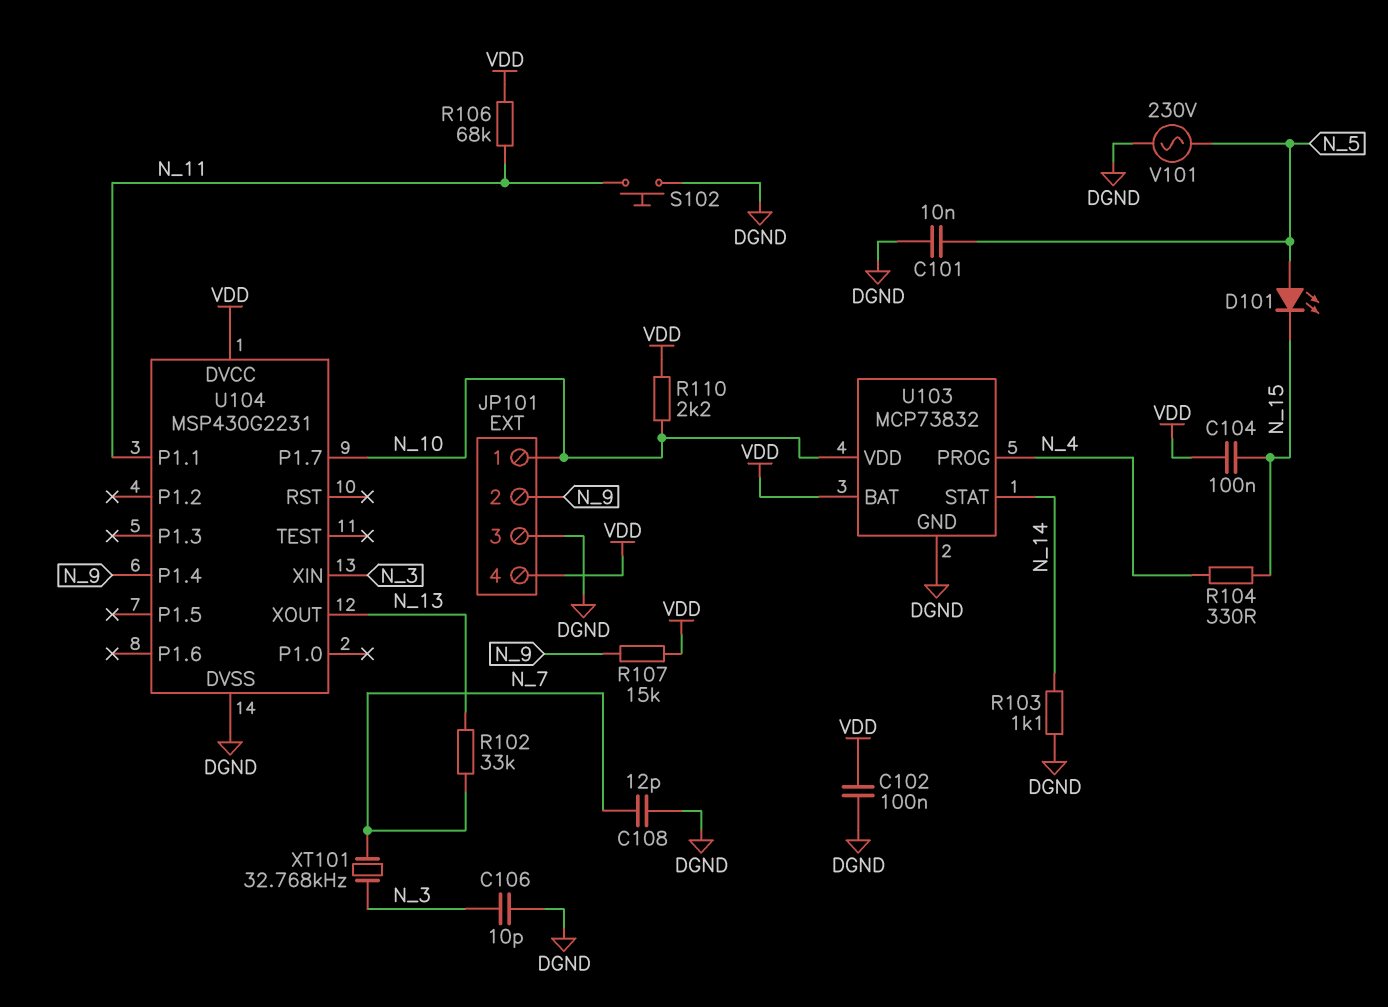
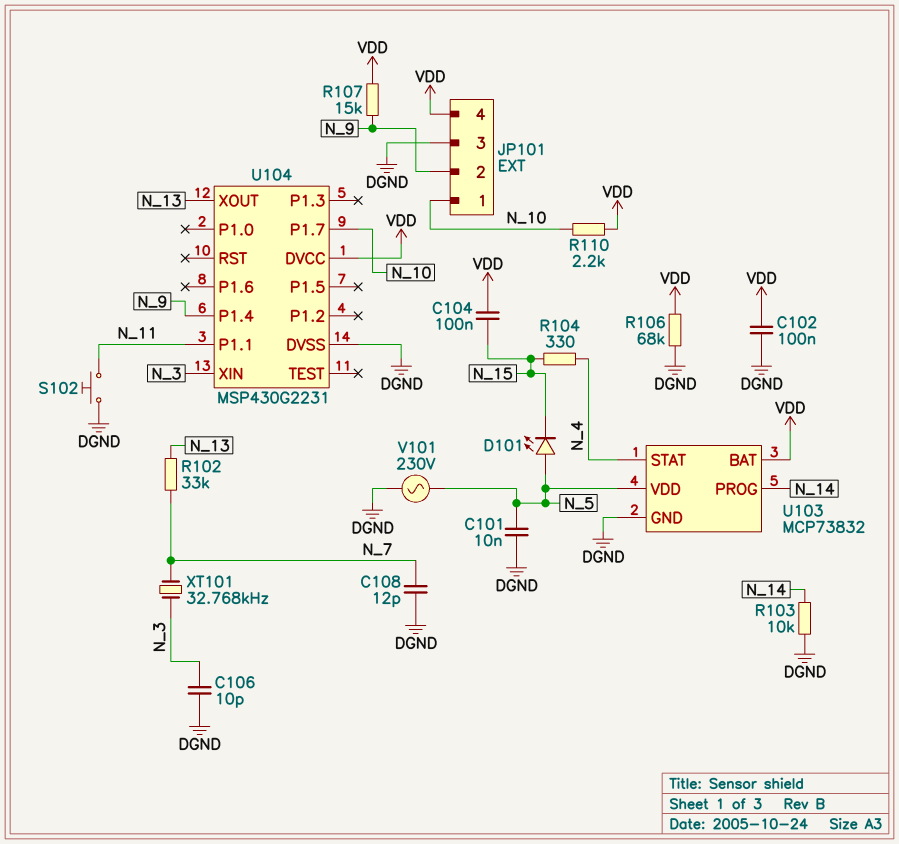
R103: 1.1k (DGND, N_14) -> 10k (DGND, N_14)
R106: 68k (N_11, VDD) -> 68k (DGND, VDD)
U103 pin PROG: N_4 -> N_14
U103 pin STAT: N_14 -> N_4
U103 pin VDD: N_10 -> N_5

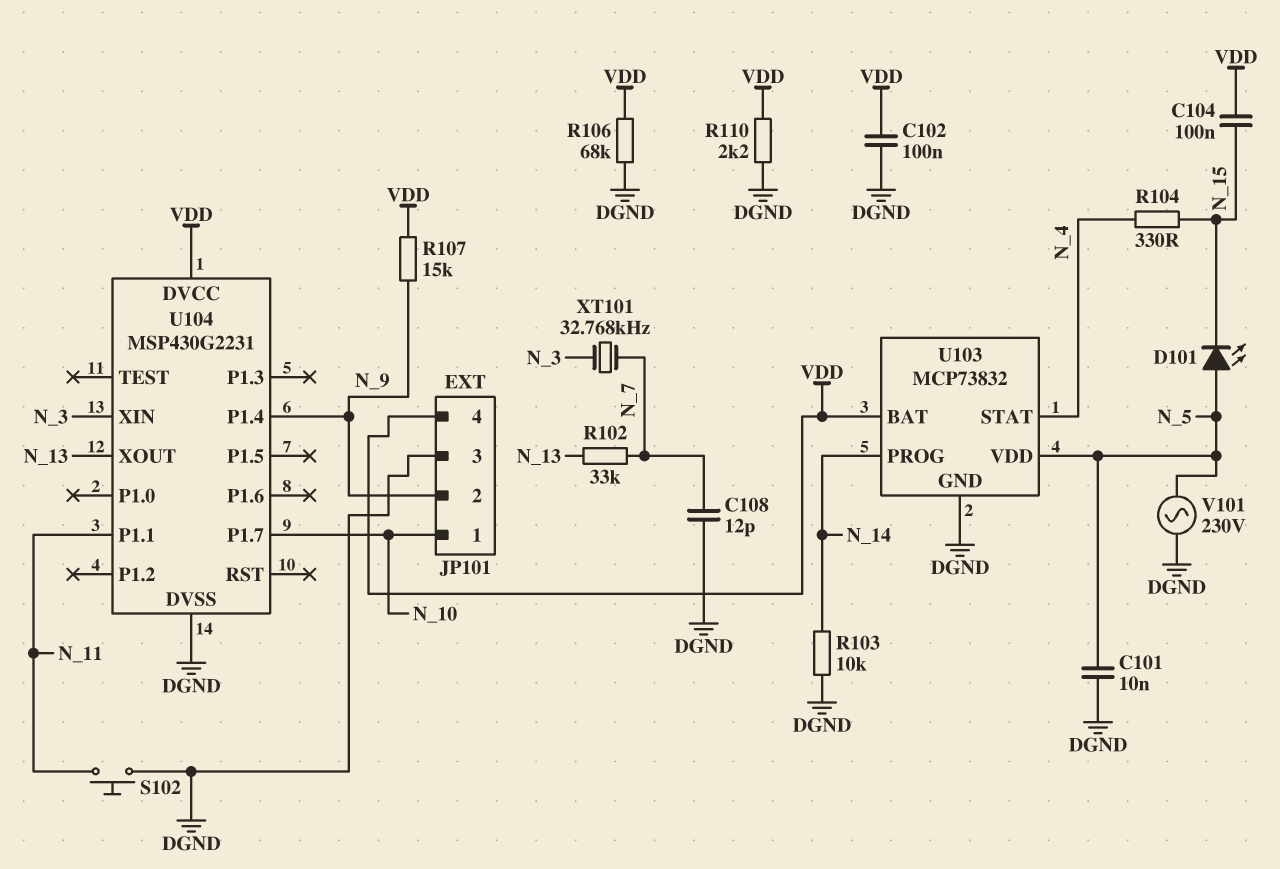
C106: 10pF (DGND, N_3) -> none
R110: 2.2k (N_10, VDD) -> 2.2k (DGND, VDD)

